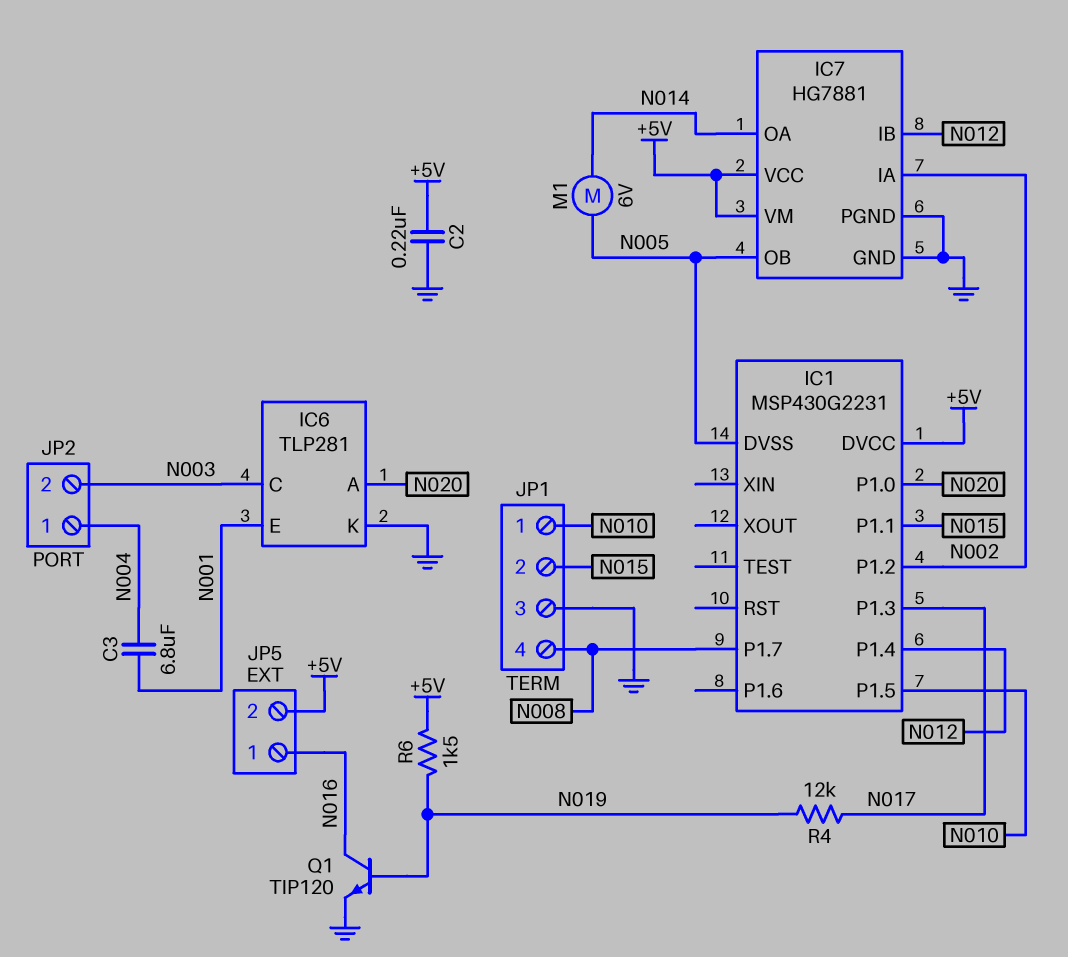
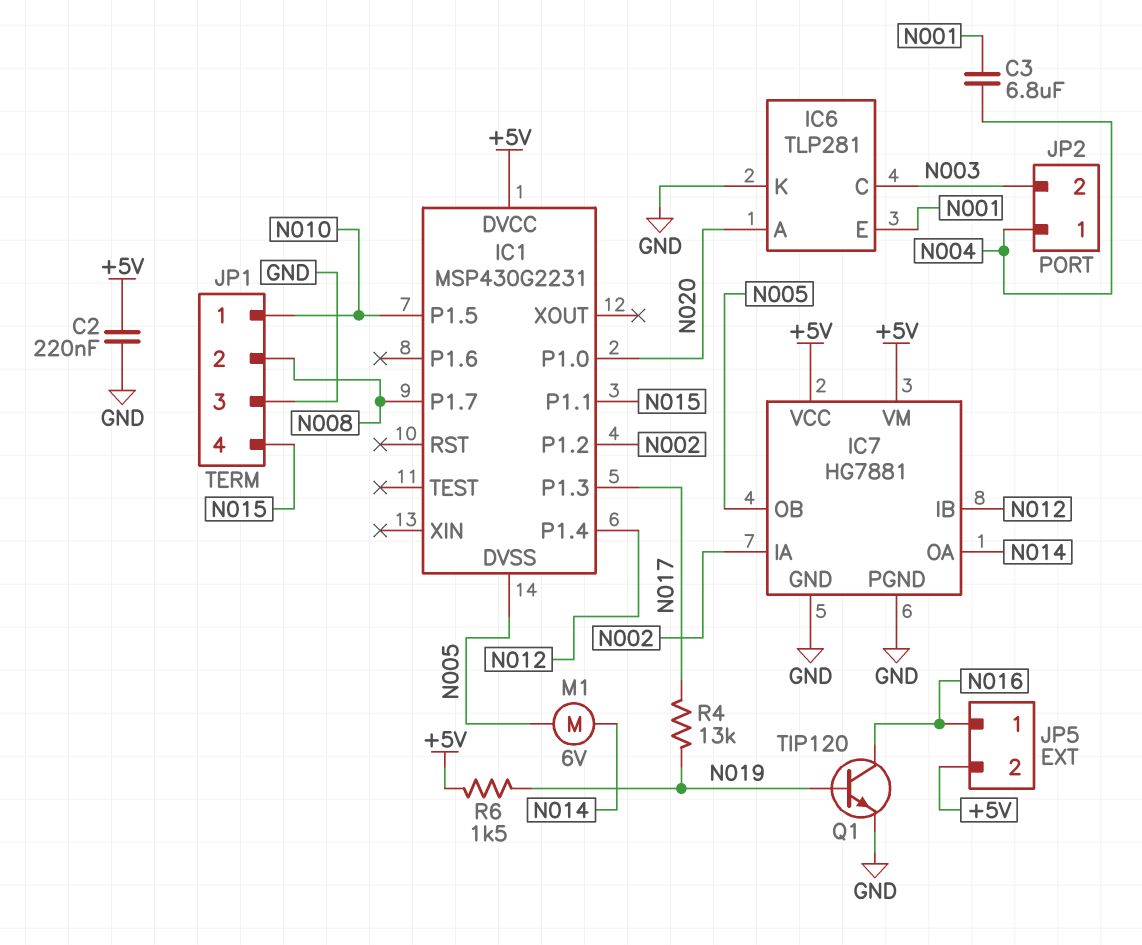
JP1 pin 2: N015 -> N008
JP1 pin 4: N008 -> N015
R4: 12k (N017, N019) -> 13k (N017, N019)

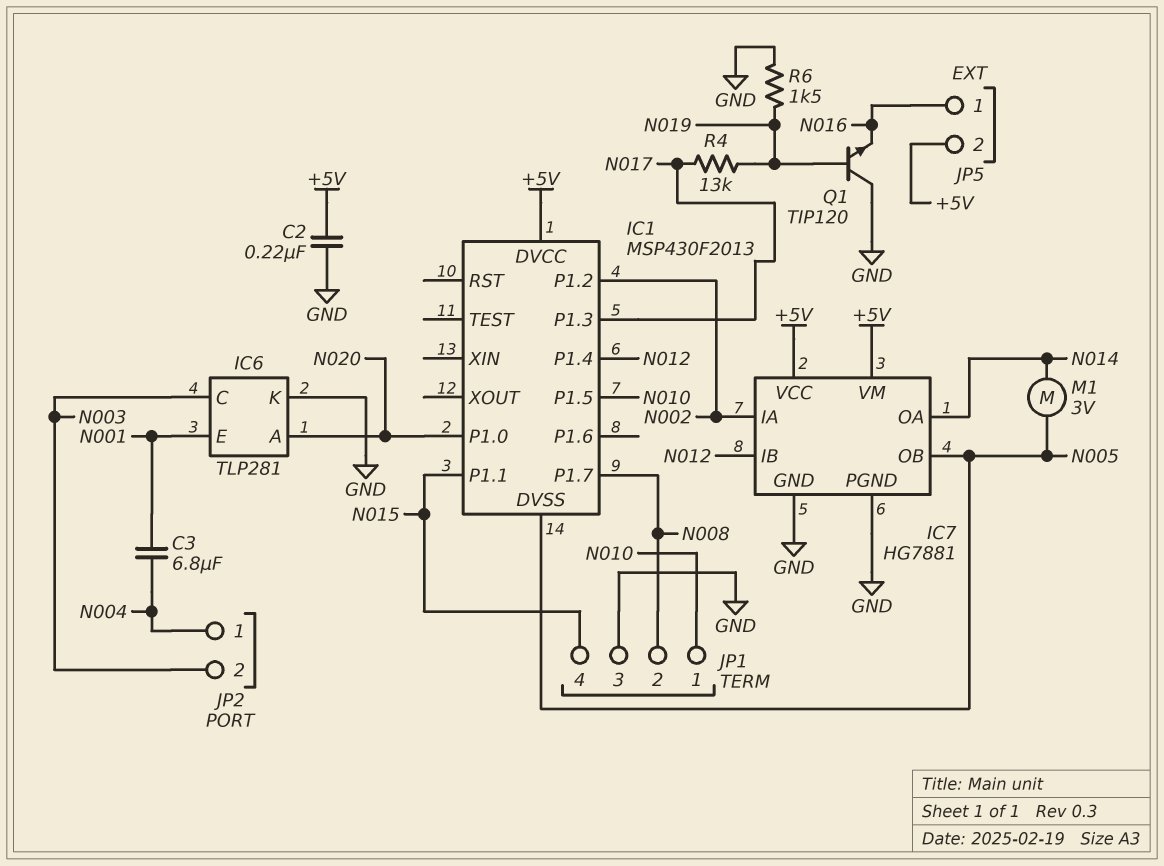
IC1: MSP430G2231 -> MSP430F2013
M1: motor 6V (N005, N014) -> motor 3V (N005, N014)
Q1: NPN TIP120 (B N019, C N016, E GND) -> NPN TIP120 (B N019, C GND, E N016)
R6: 1.5k (+5V, N019) -> 1.5k (GND, N019)

